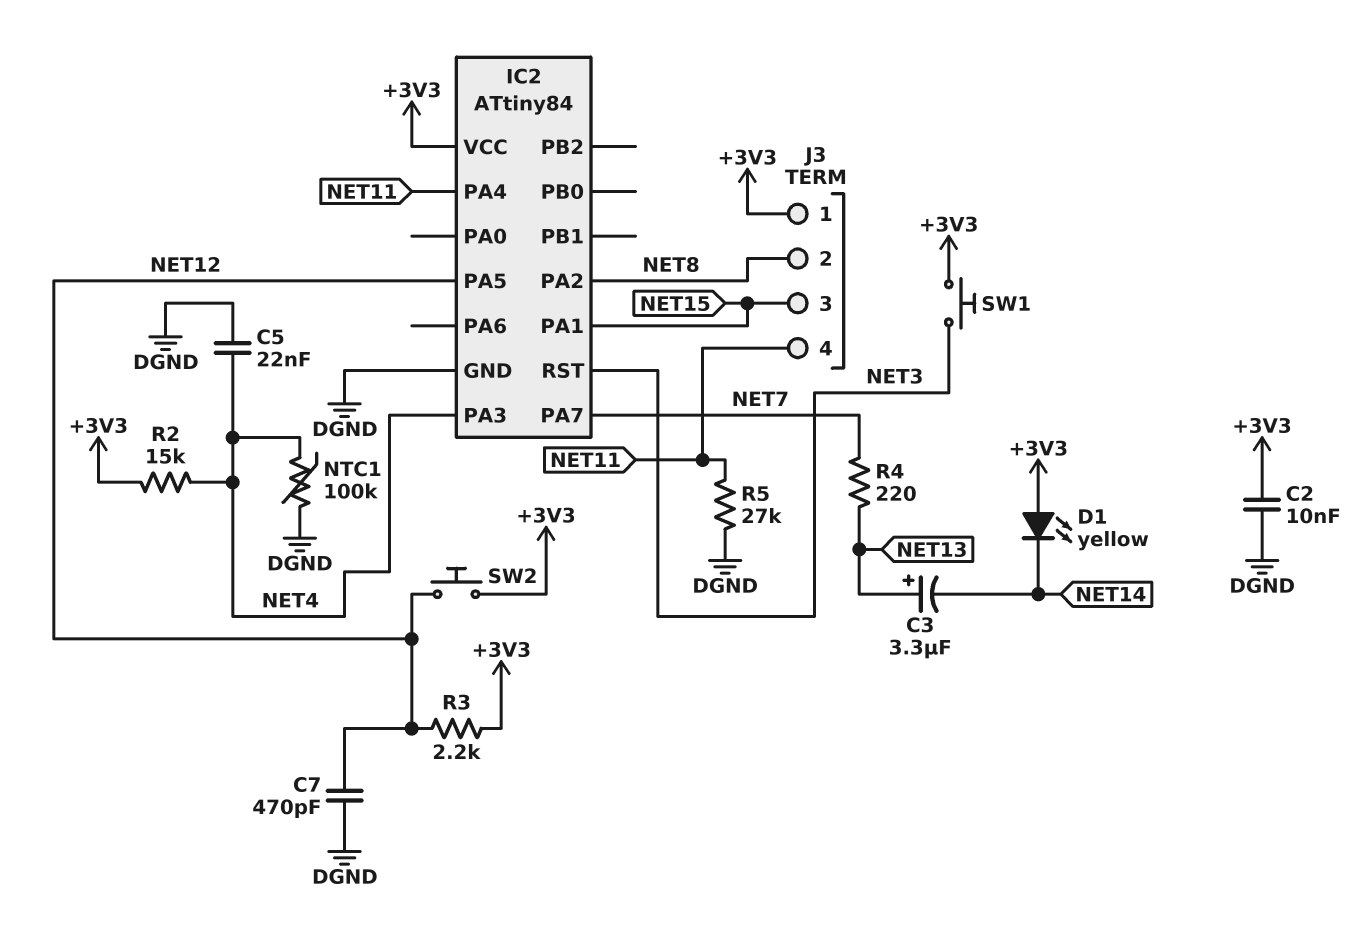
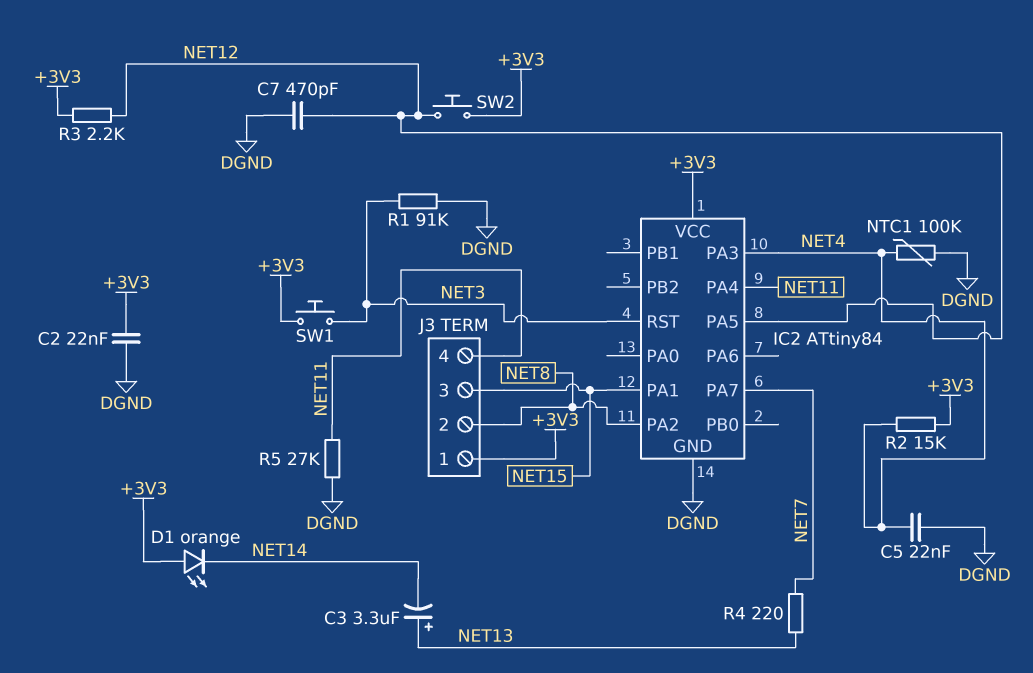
C2: 10nF (+3V3, DGND) -> 22nF (+3V3, DGND)
D1: LED yellow (A +3V3, K NET14) -> LED orange (A +3V3, K NET14)
R1: none -> 91k (DGND, NET3)

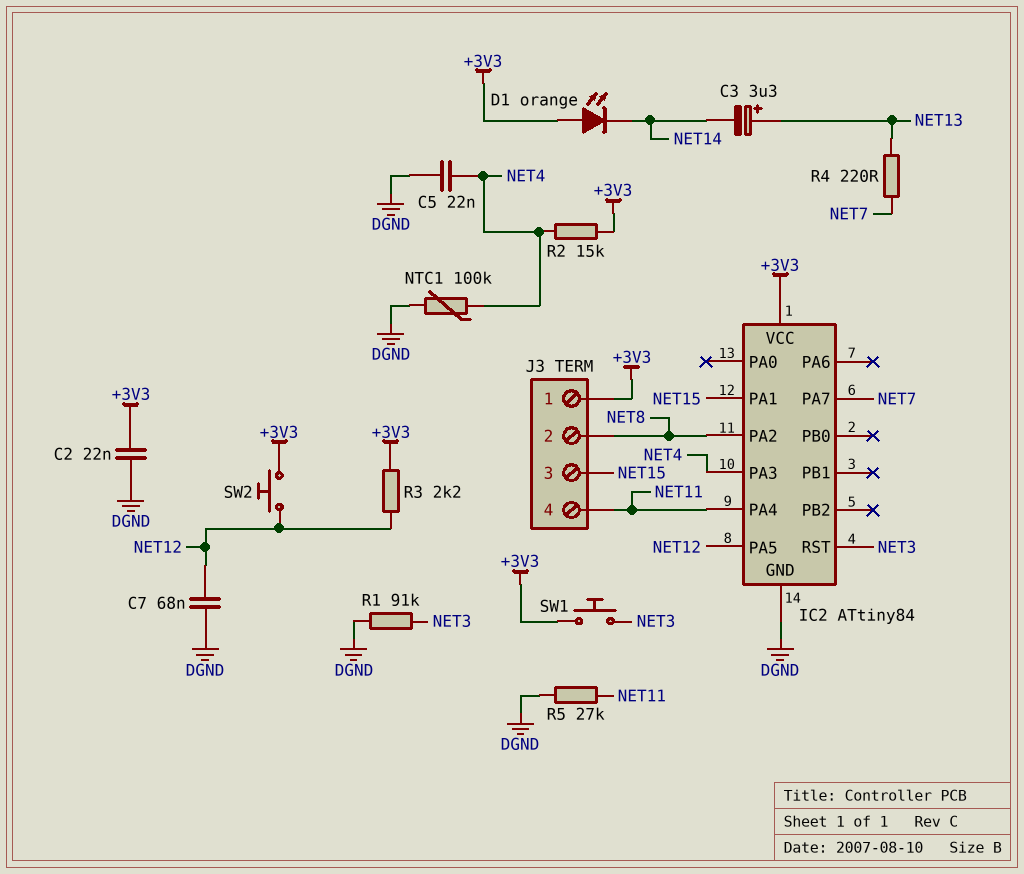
C7: 470pF (DGND, NET12) -> 68nF (DGND, NET12)

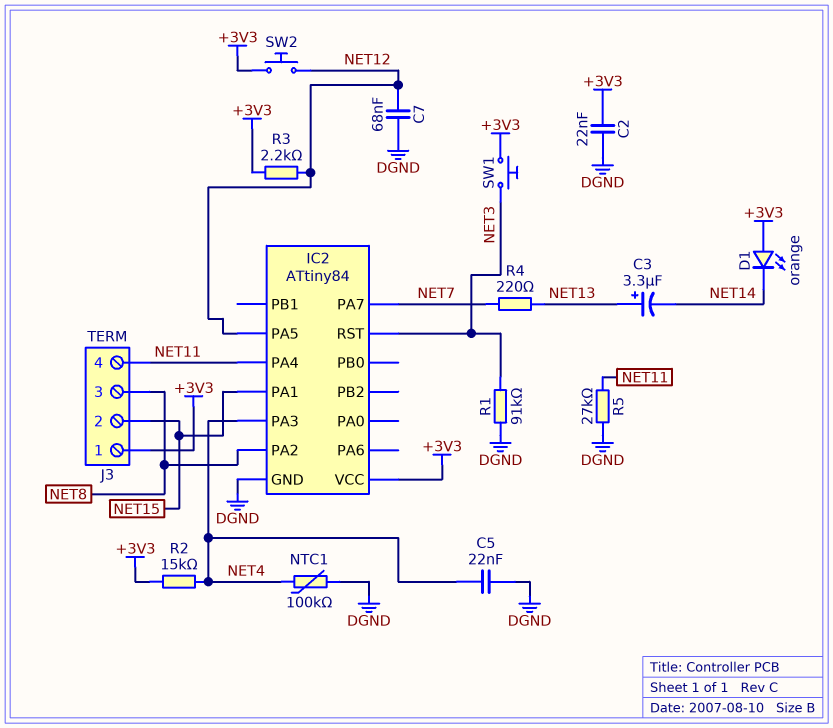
J3 pin 2: NET8 -> NET15
J3 pin 3: NET15 -> NET8

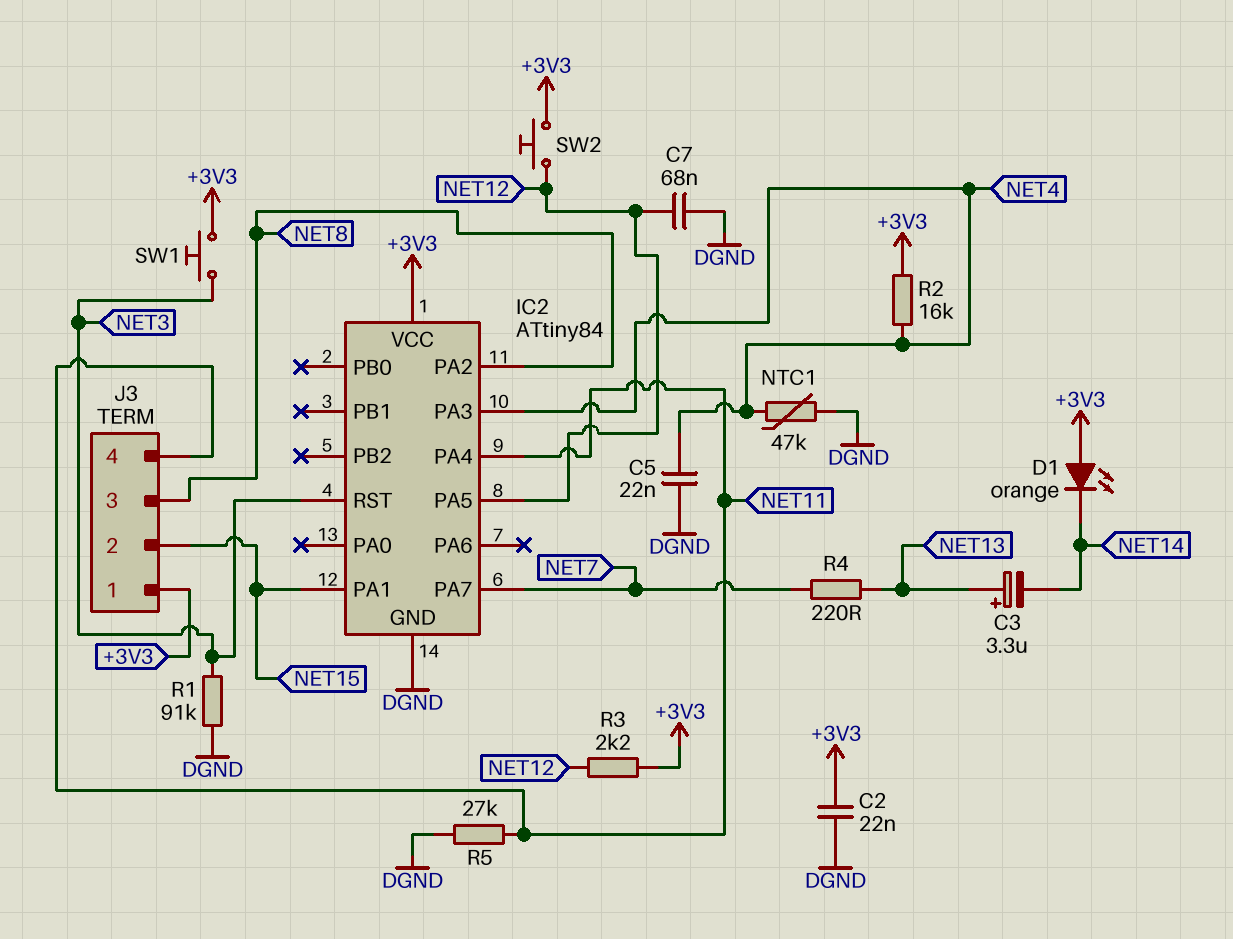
NTC1: 100k (DGND, NET4) -> 47k (DGND, NET4)
R2: 15k (+3V3, NET4) -> 16k (+3V3, NET4)

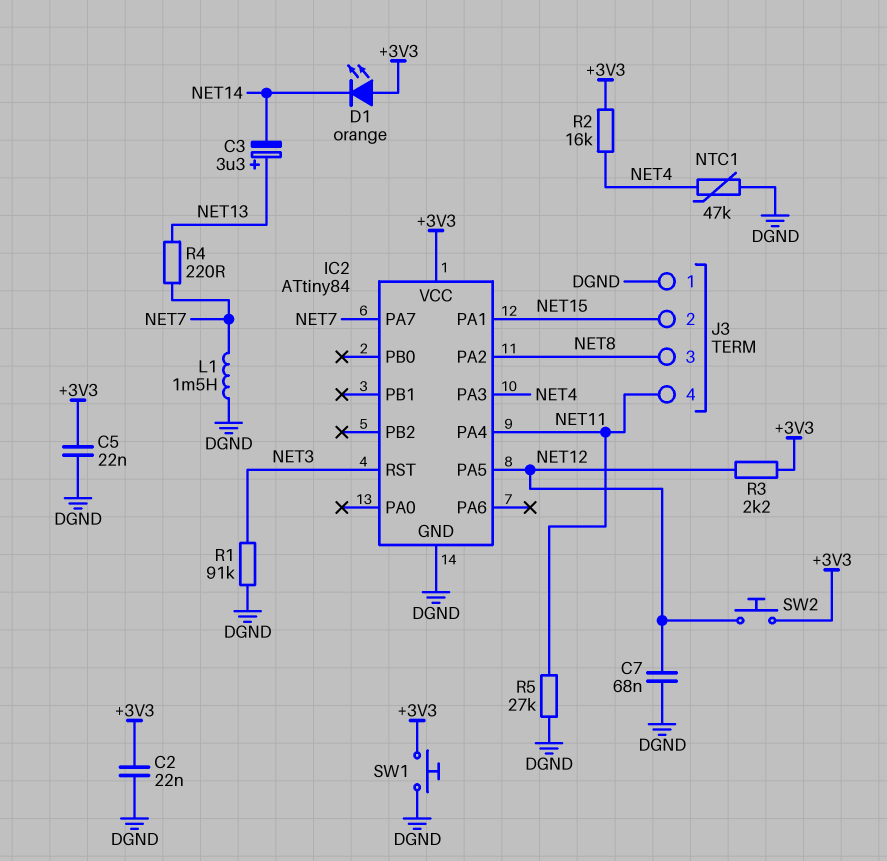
C5: 22nF (DGND, NET4) -> 22nF (+3V3, DGND)
J3 pin 1: +3V3 -> DGND
L1: none -> 1.5mH (DGND, NET7)
SW1: button (+3V3, NET3) -> button (+3V3, DGND)

